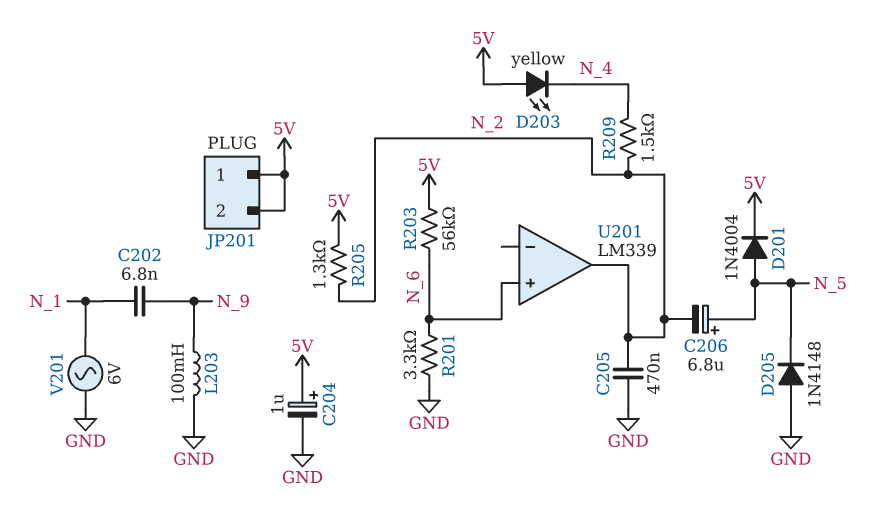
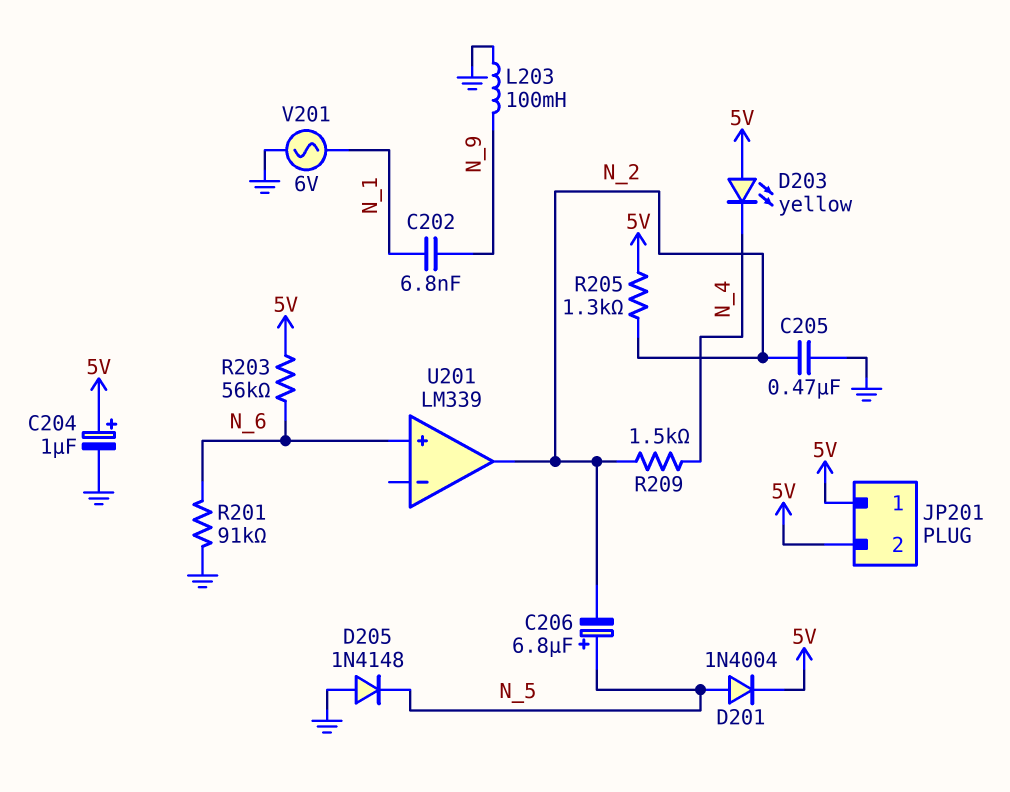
R201: 3.3k (GND, N_6) -> 91k (GND, N_6)

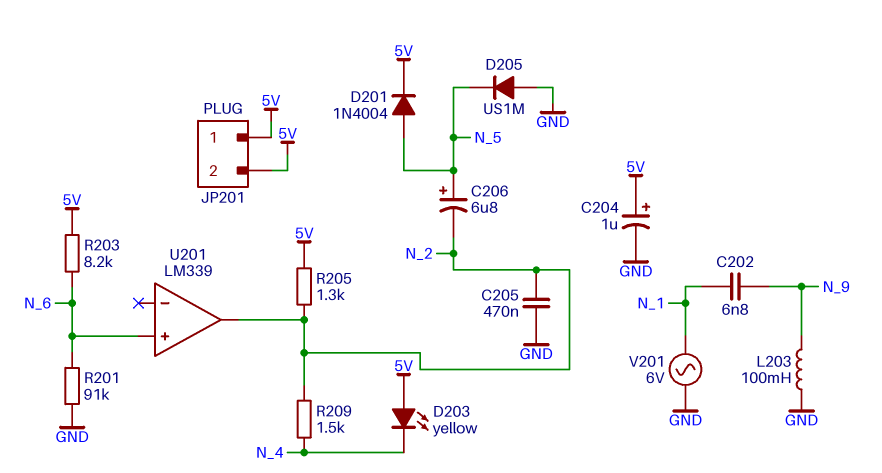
D205: diode 1N4148 (A GND, K N_5) -> diode US1M (A GND, K N_5)
R203: 56k (5V, N_6) -> 8.2k (5V, N_6)

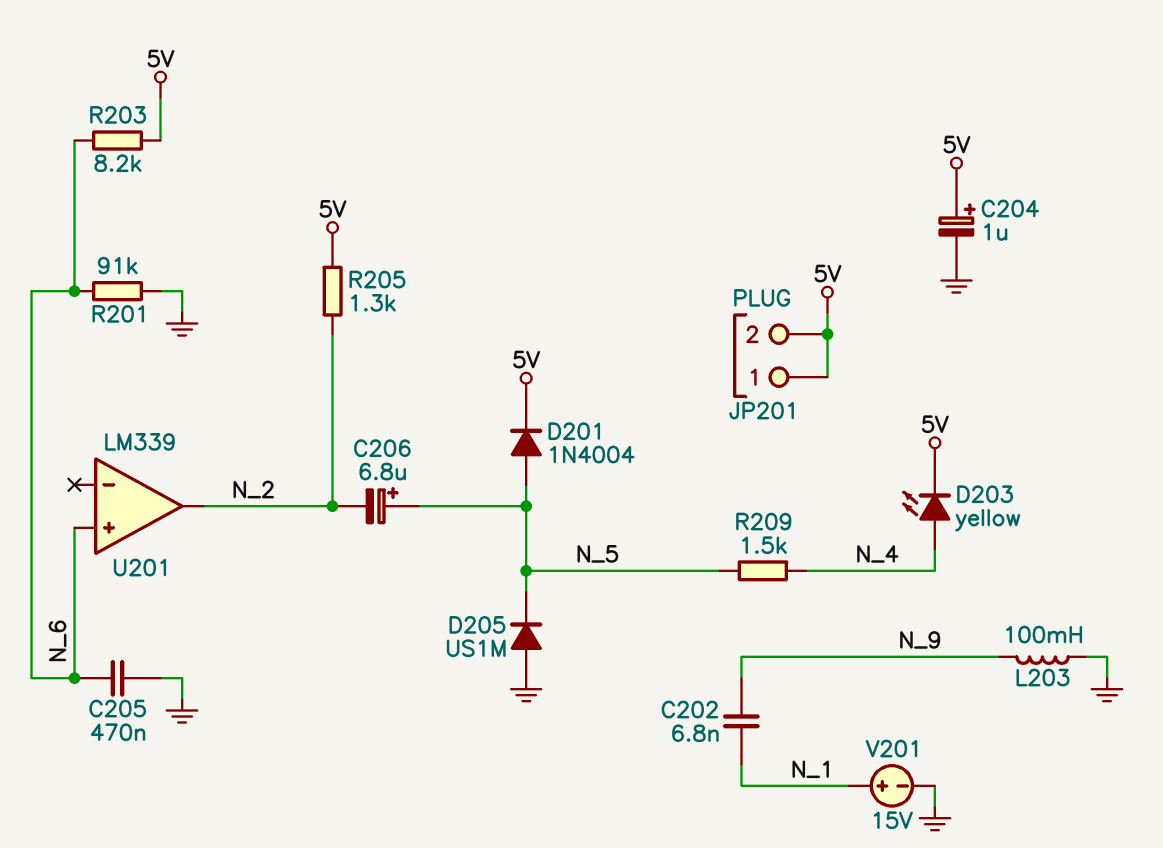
C205: 470nF (GND, N_2) -> 470nF (GND, N_6)
D203: LED yellow (A 5V, K N_4) -> LED yellow (A N_4, K 5V)
R209: 1.5k (N_2, N_4) -> 1.5k (N_4, N_5)
V201: AC 6V (GND, N_1) -> 15V (plus N_1, minus GND)

